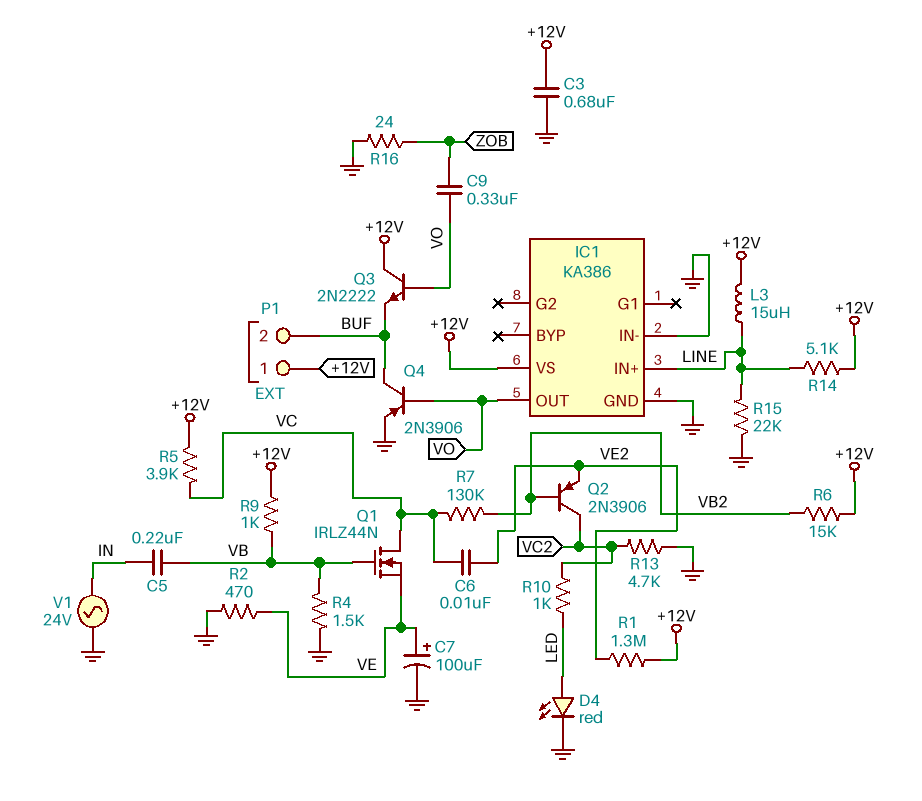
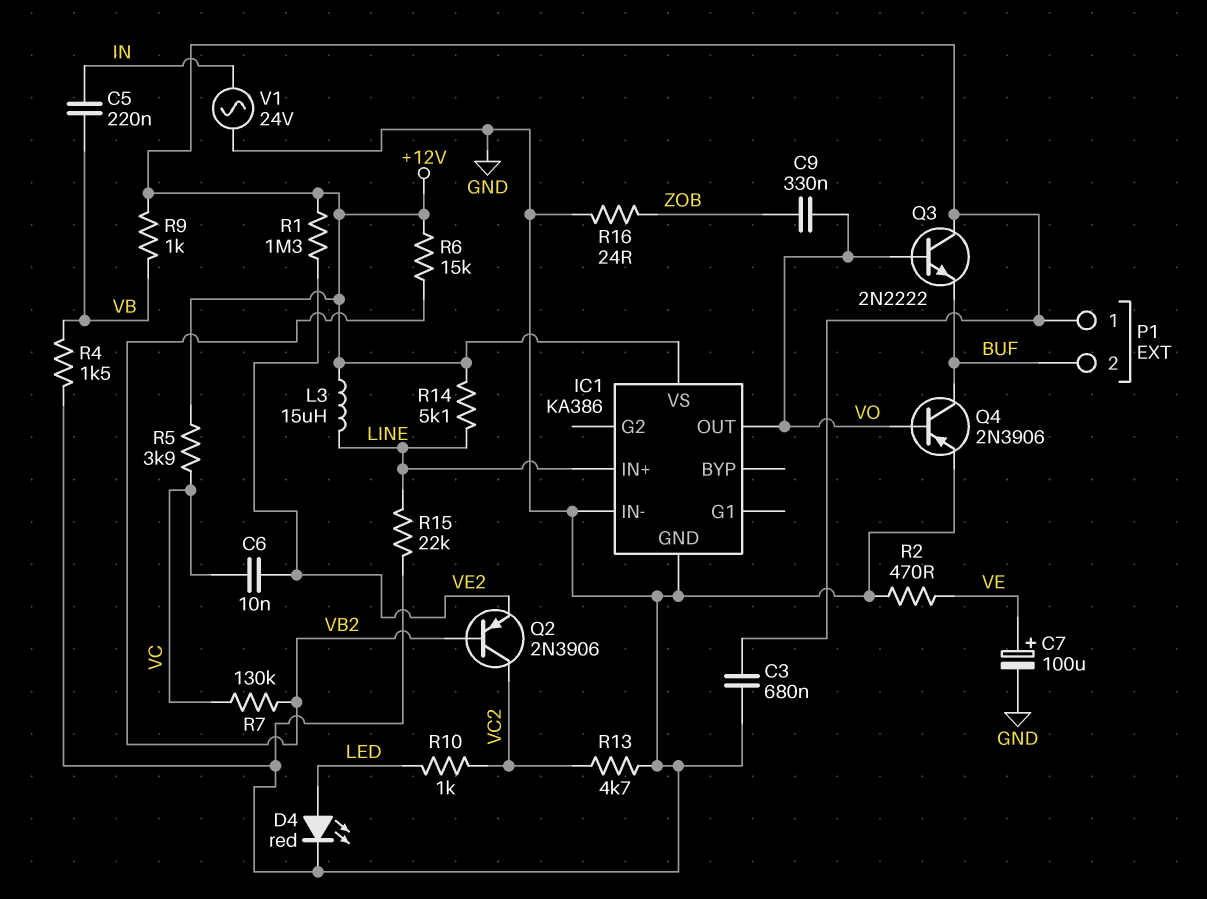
Q1: NMOS IRLZ44N (G VB, D VC, S VE) -> none

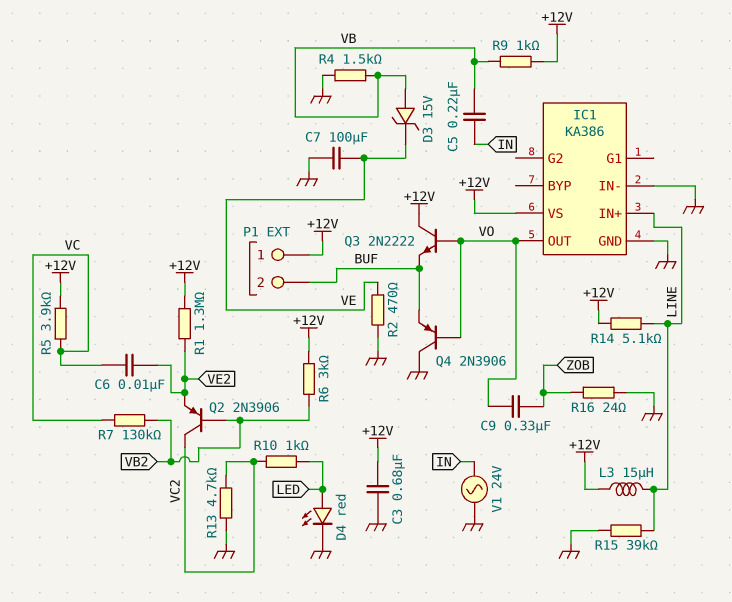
C7: 100uF (plus VE, minus GND) -> 100uF (GND, VE)
D3: none -> zener 15V (A VB, K VE)
Q4: PNP 2N3906 (B VO, C BUF, E GND) -> PNP 2N3906 (B VO, C GND, E BUF)
R6: 15k (+12V, VB2) -> 3k (+12V, VB2)
R15: 22k (GND, LINE) -> 39k (GND, LINE)

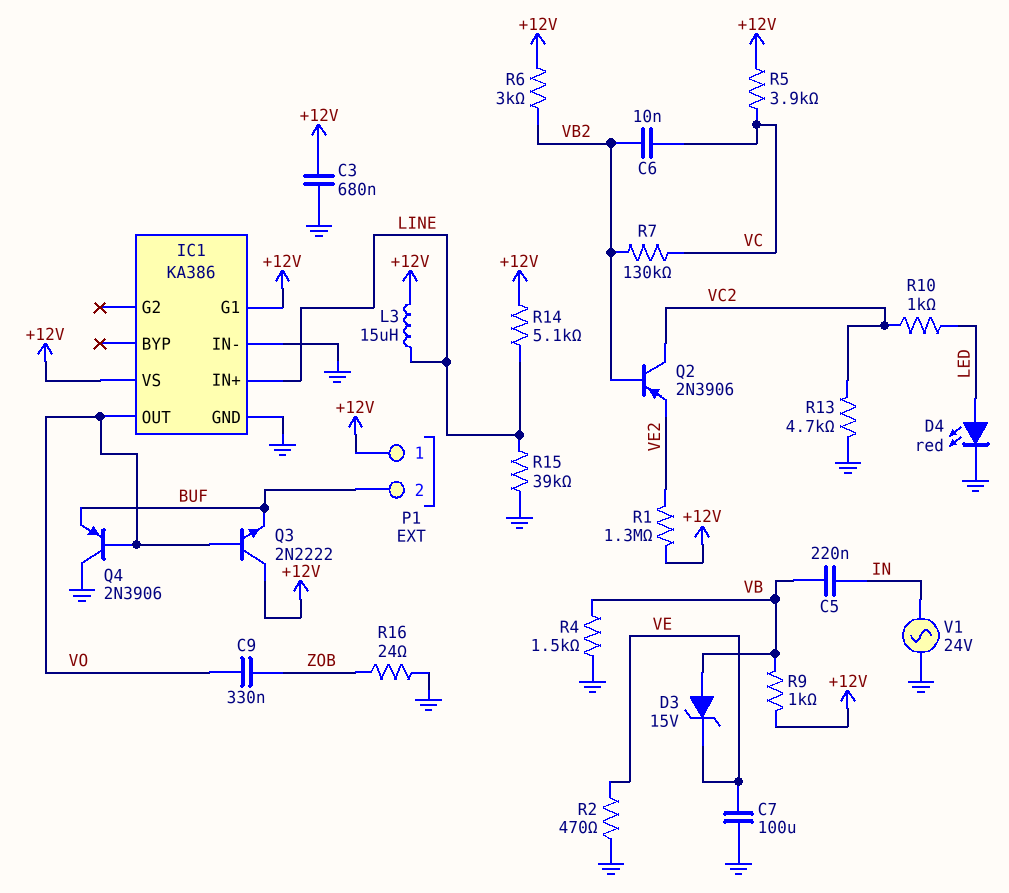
C6: 10nF (VC, VE2) -> 10nF (VB2, VC)
IC1 pin G1: none -> +12V

